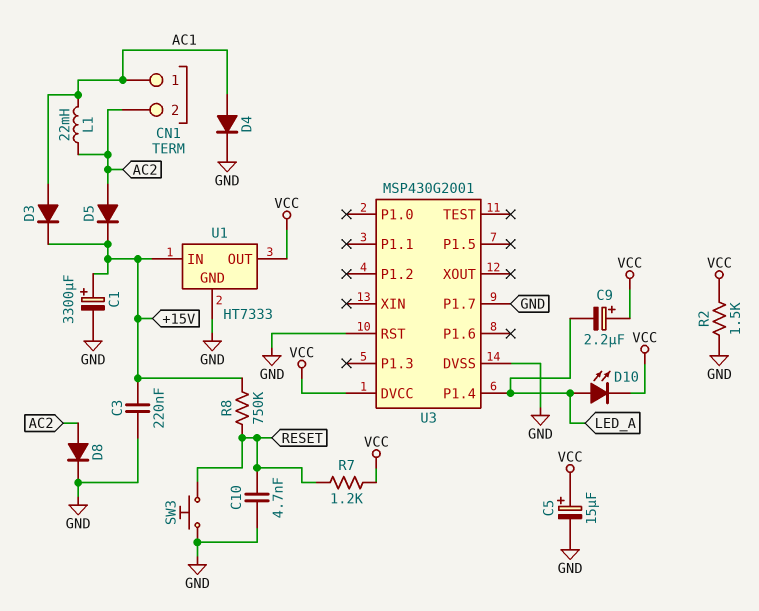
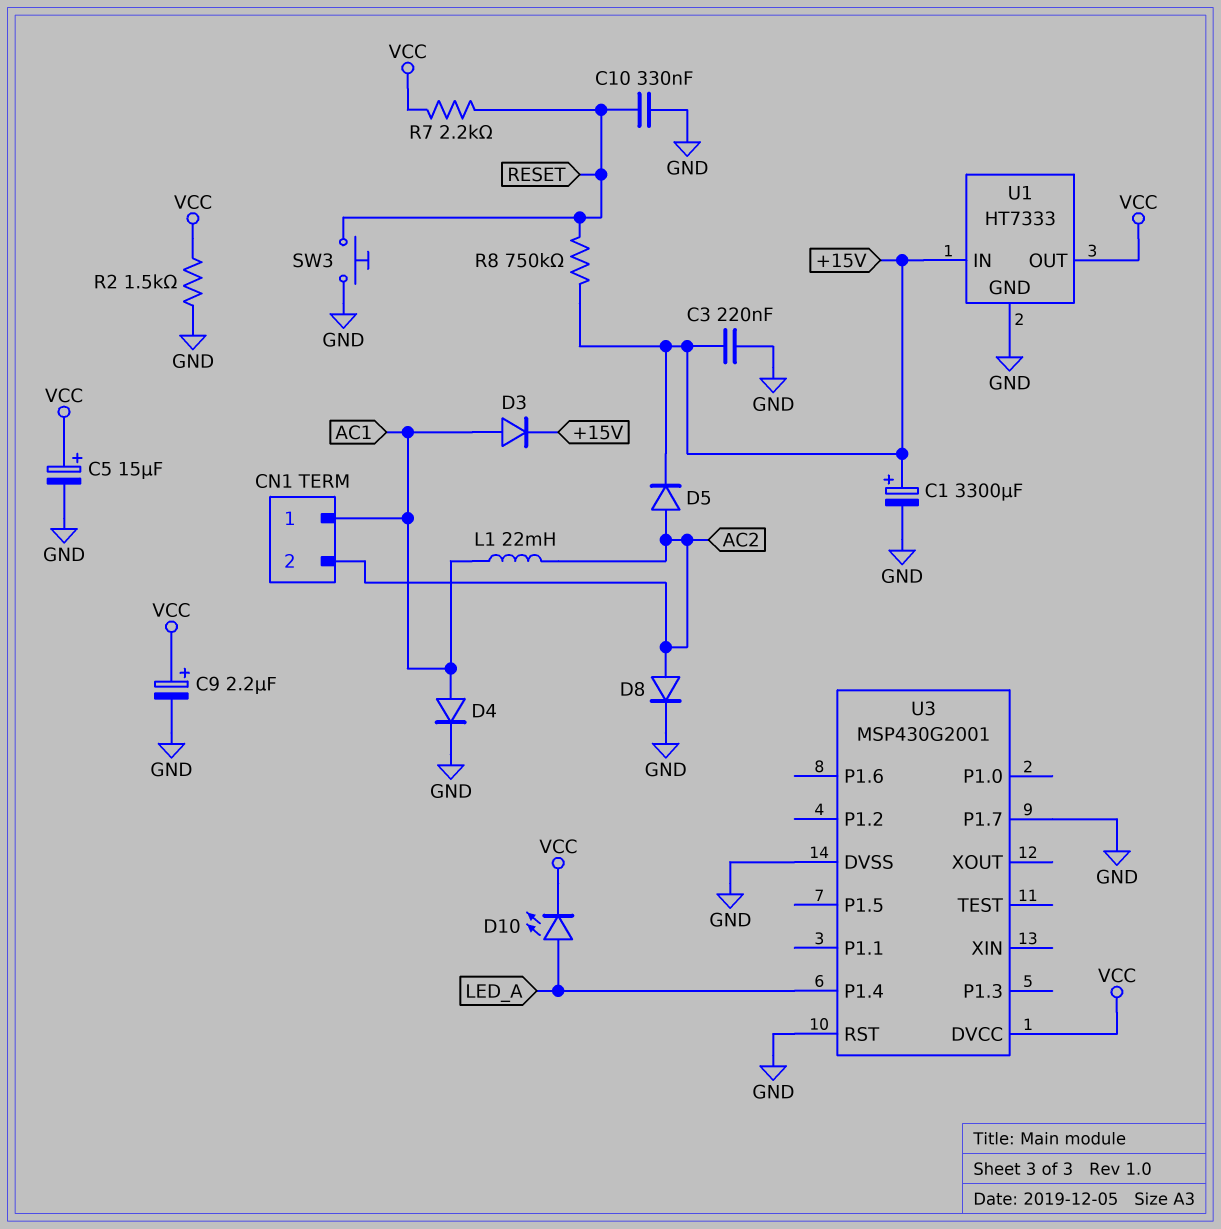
C9: 2.2uF (plus VCC, minus LED_A) -> 2.2uF (plus VCC, minus GND)
C10: 4.7nF (GND, RESET) -> 330nF (GND, RESET)
R7: 1.2k (RESET, VCC) -> 2.2k (RESET, VCC)

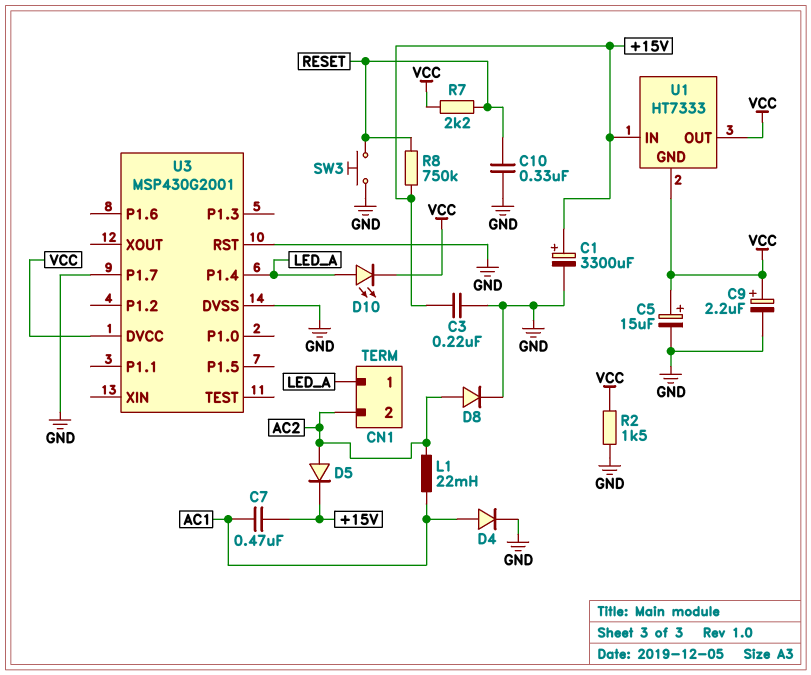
C7: none -> 470nF (+15V, AC1)
CN1 pin 1: AC1 -> LED_A
D3: diode (A AC1, K +15V) -> none
U1 pin GND: GND -> VCC

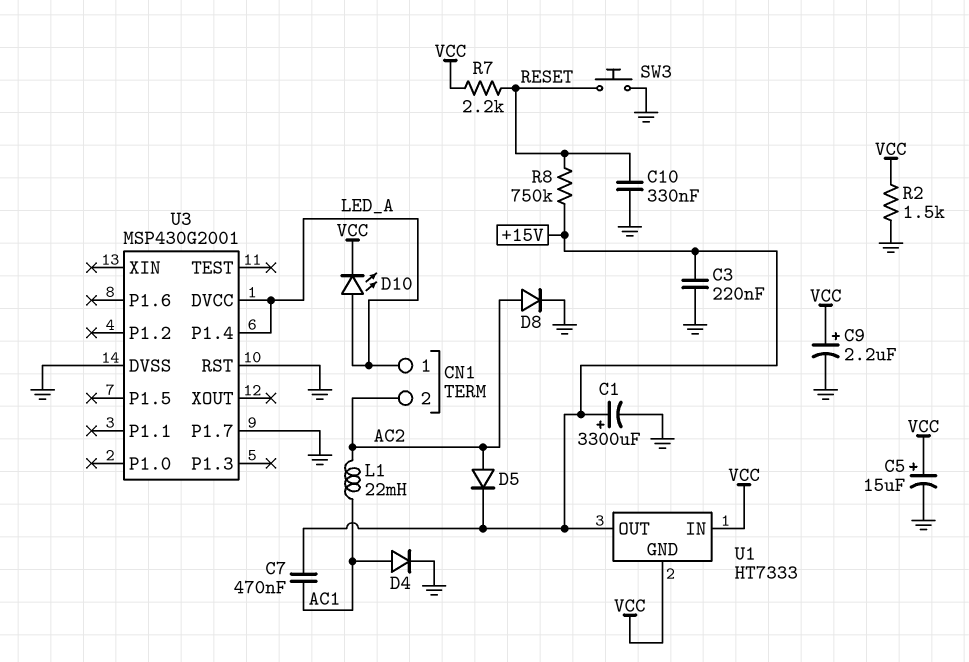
U1 pin IN: +15V -> VCC
U1 pin OUT: VCC -> +15V
U3 pin DVCC: VCC -> LED_A

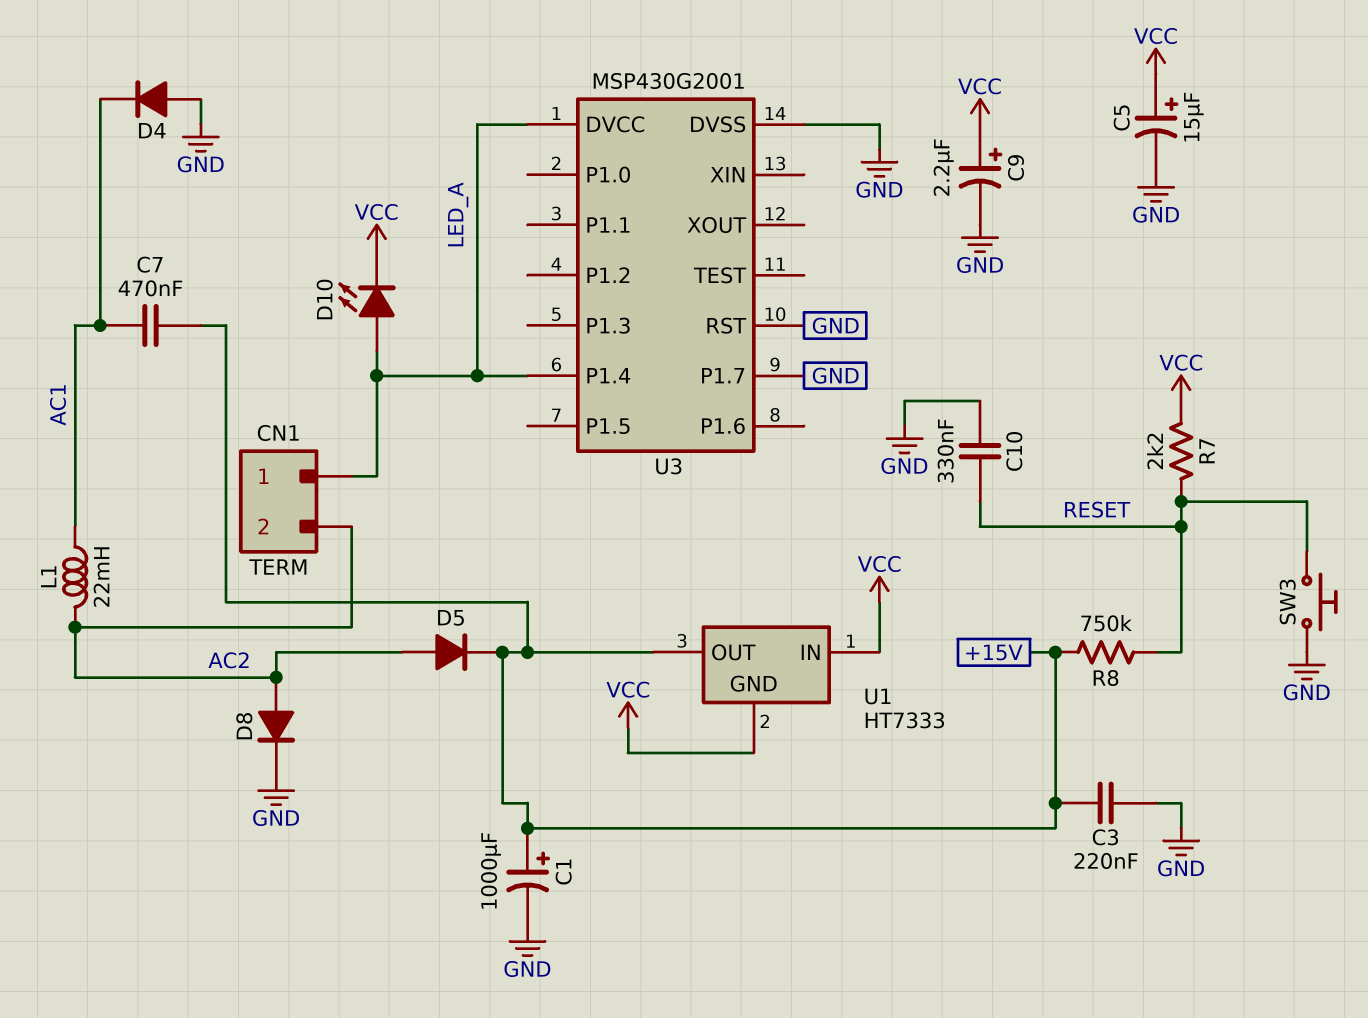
C1: 3300uF (plus +15V, minus GND) -> 1000uF (plus +15V, minus GND)
D4: diode (A AC1, K GND) -> diode (A GND, K AC1)
R2: 1.5k (GND, VCC) -> none

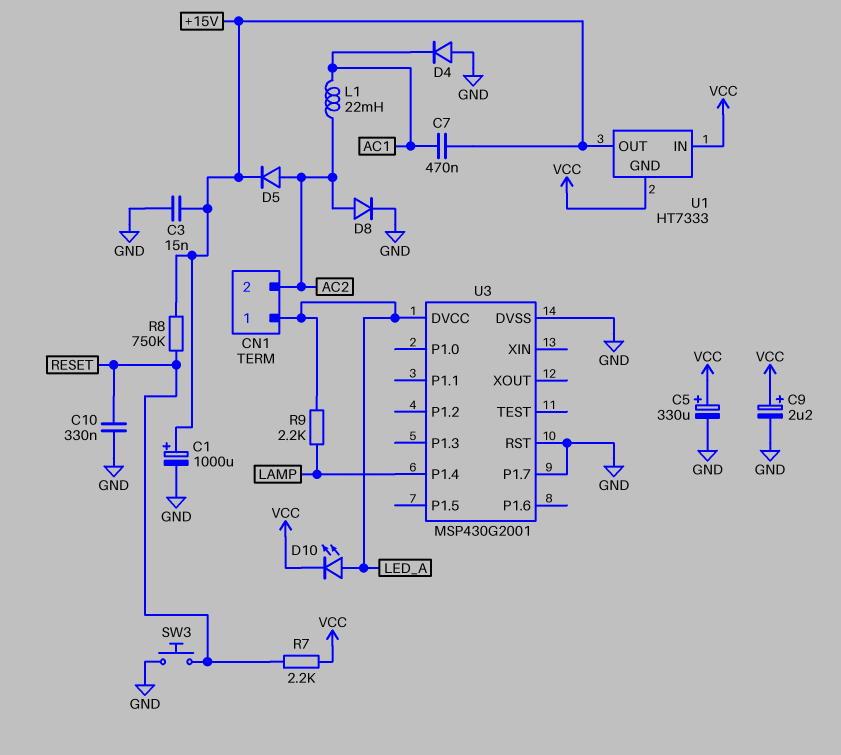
C3: 220nF (+15V, GND) -> 15nF (+15V, GND)
C5: 15uF (plus VCC, minus GND) -> 330uF (plus VCC, minus GND)
R9: none -> 2.2k (LAMP, LED_A)
U3 pin P1.4: LED_A -> LAMP

